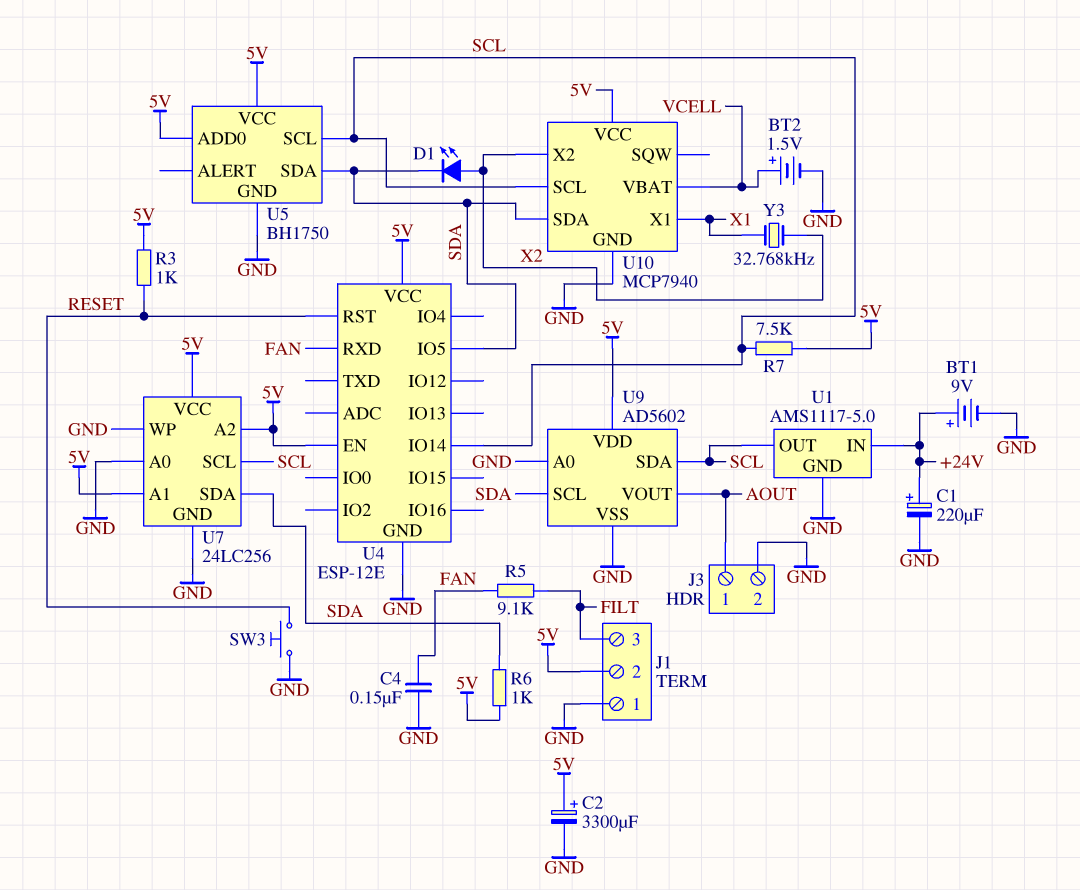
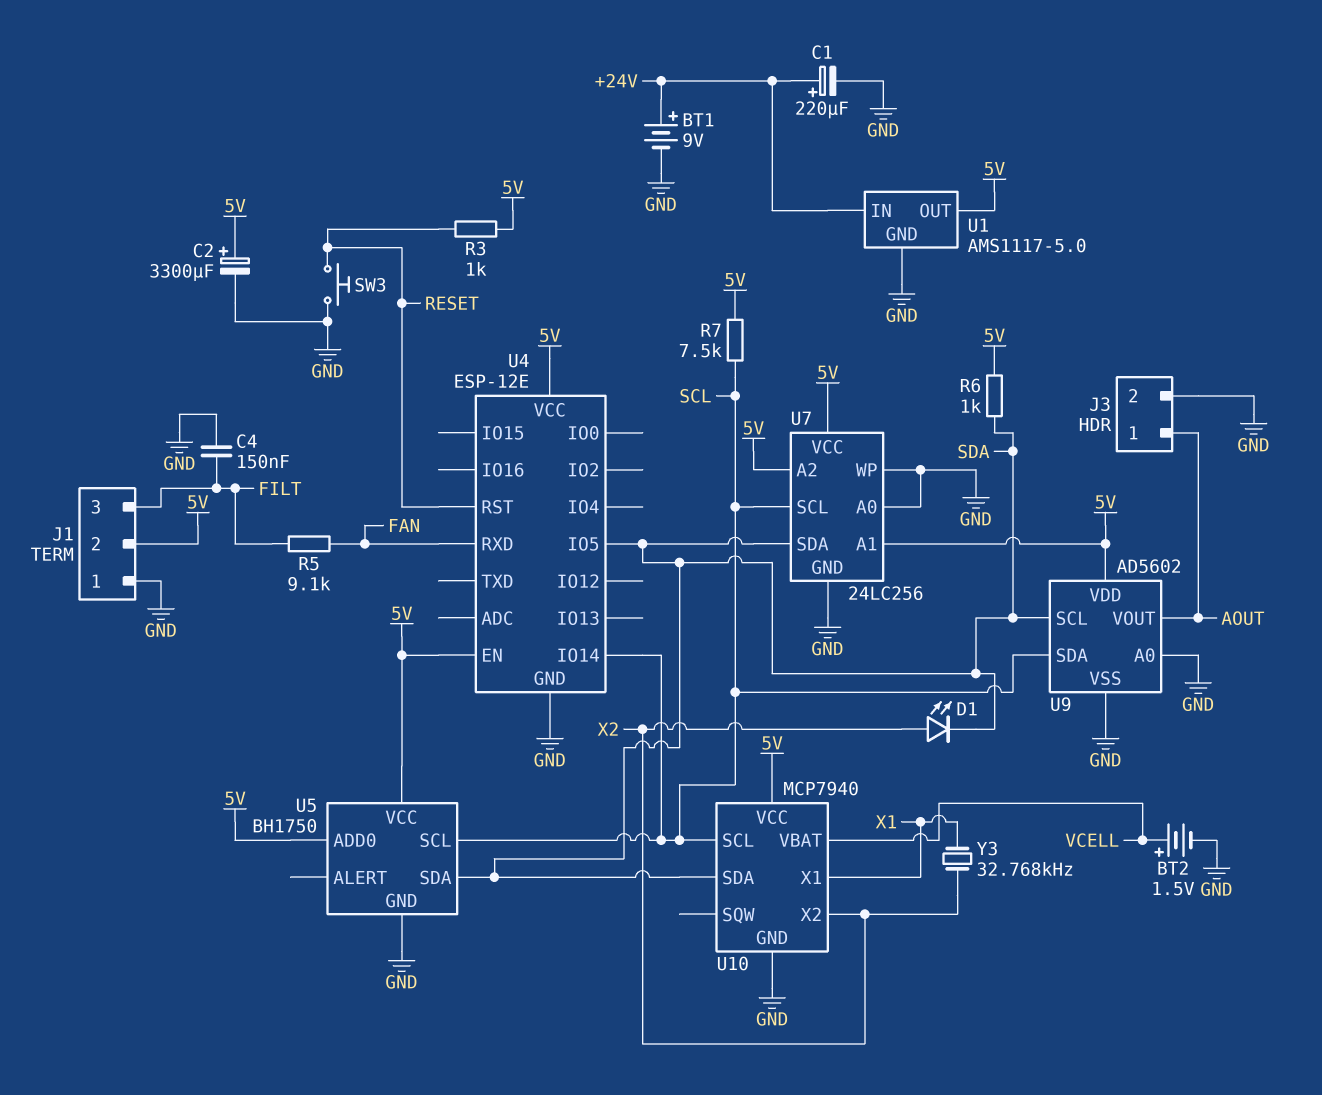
C4: 150nF (FAN, GND) -> 150nF (FILT, GND)
U1 pin OUT: SCL -> 5V

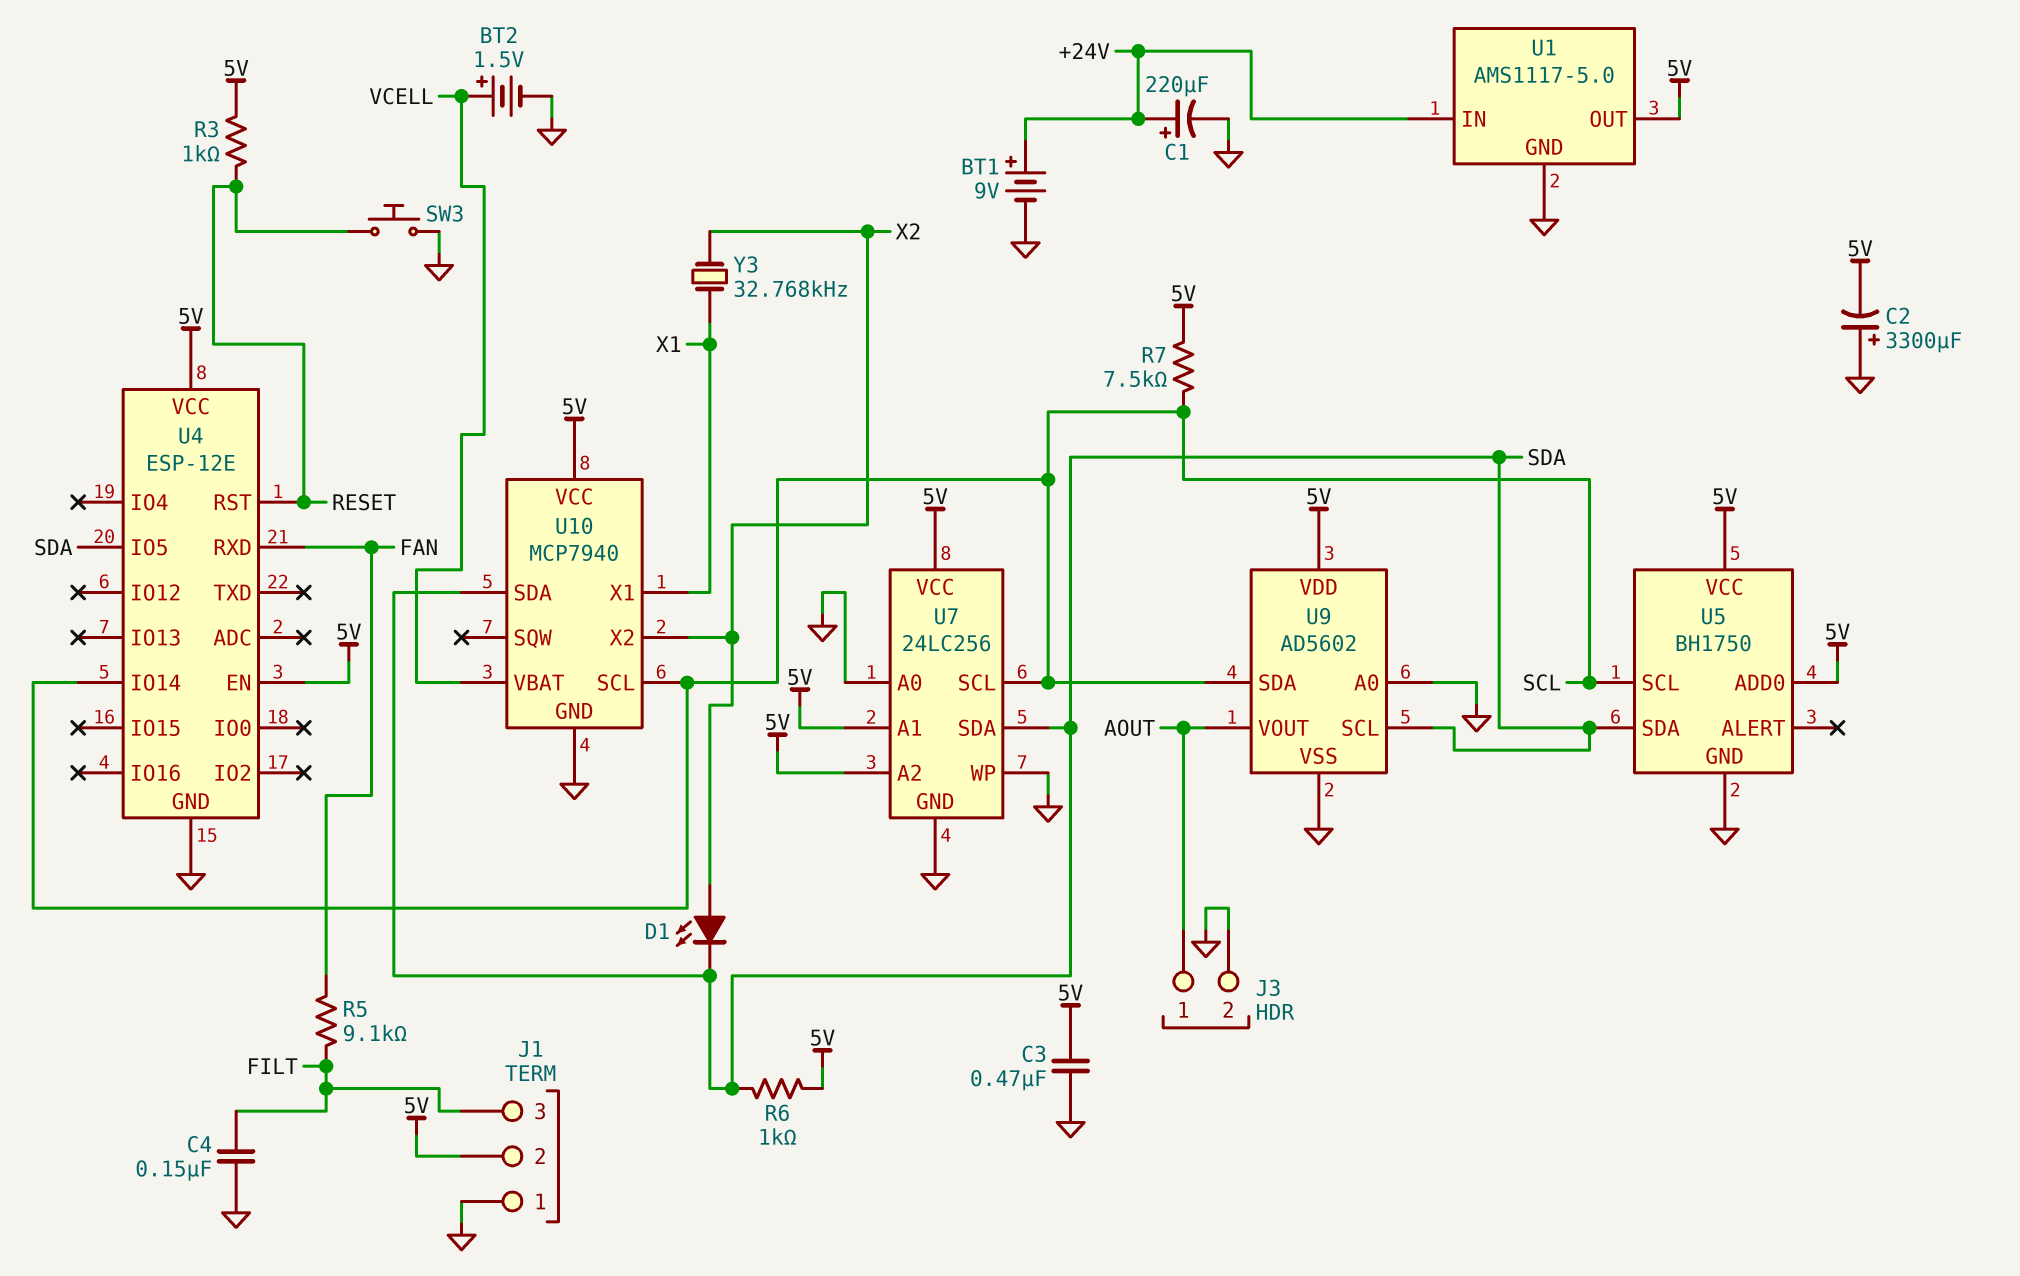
C2: 3300uF (plus 5V, minus GND) -> 3300uF (plus GND, minus 5V)
C3: none -> 470nF (5V, GND)

